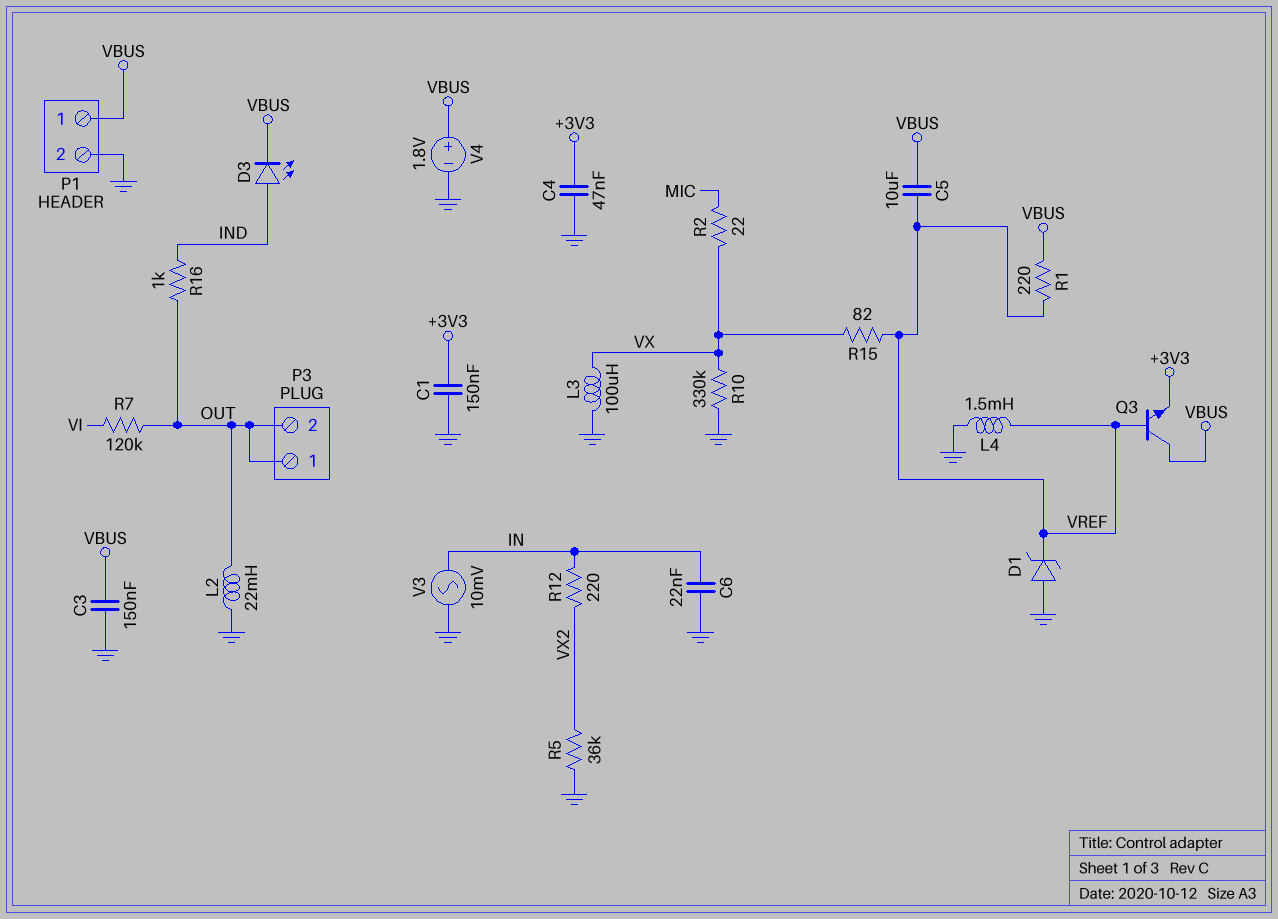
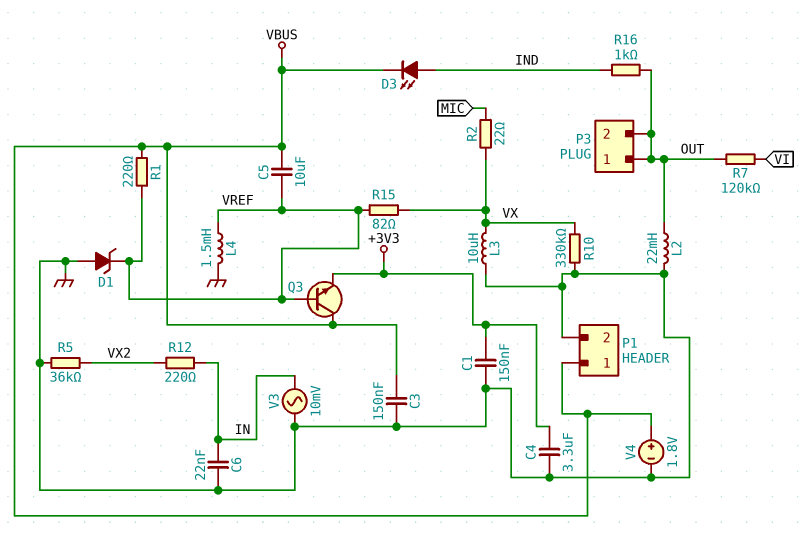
C4: 47nF (+3V3, GND) -> 3.3uF (+3V3, GND)
L3: 100uH (GND, VX) -> 10uH (GND, VX)

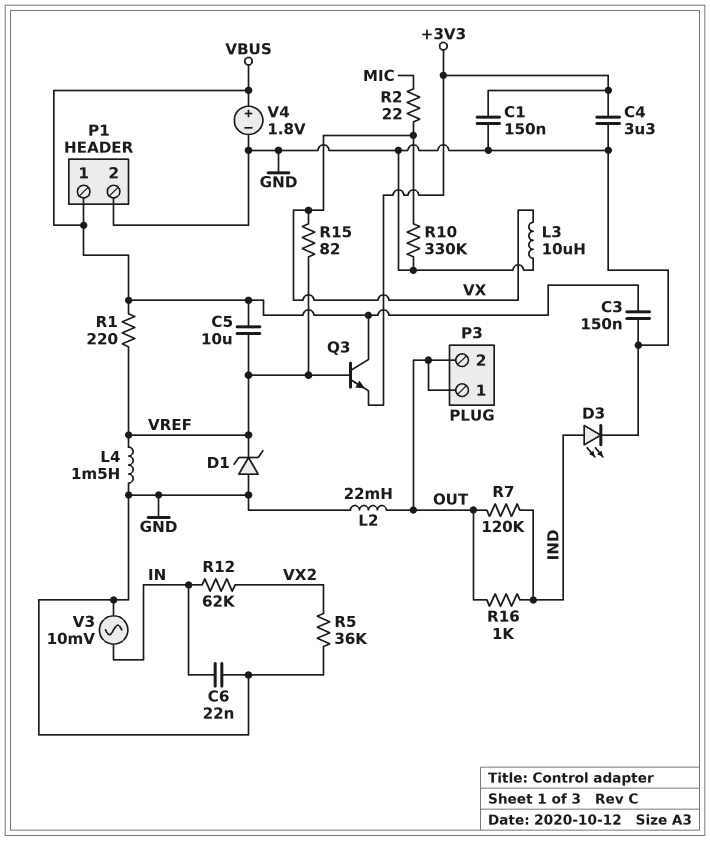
D3: LED (A IND, K VBUS) -> LED (A IND, K GND)
R7: 120k (OUT, VI) -> 120k (IND, OUT)
R12: 220 (IN, VX2) -> 62k (IN, VX2)

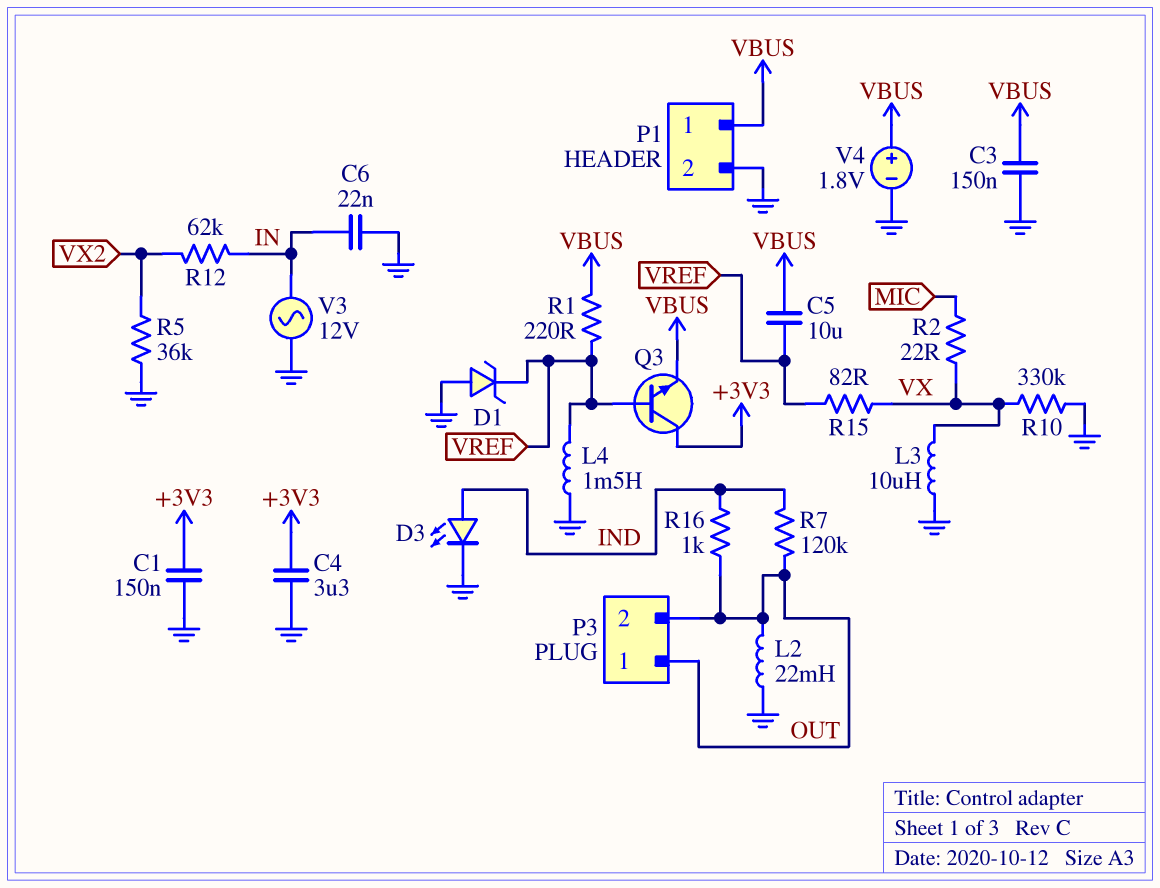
Q3: NPN (B VREF, C VBUS, E +3V3) -> NPN (B VREF, C +3V3, E VBUS)
V3: AC 10mV (GND, IN) -> AC 12V (GND, IN)

